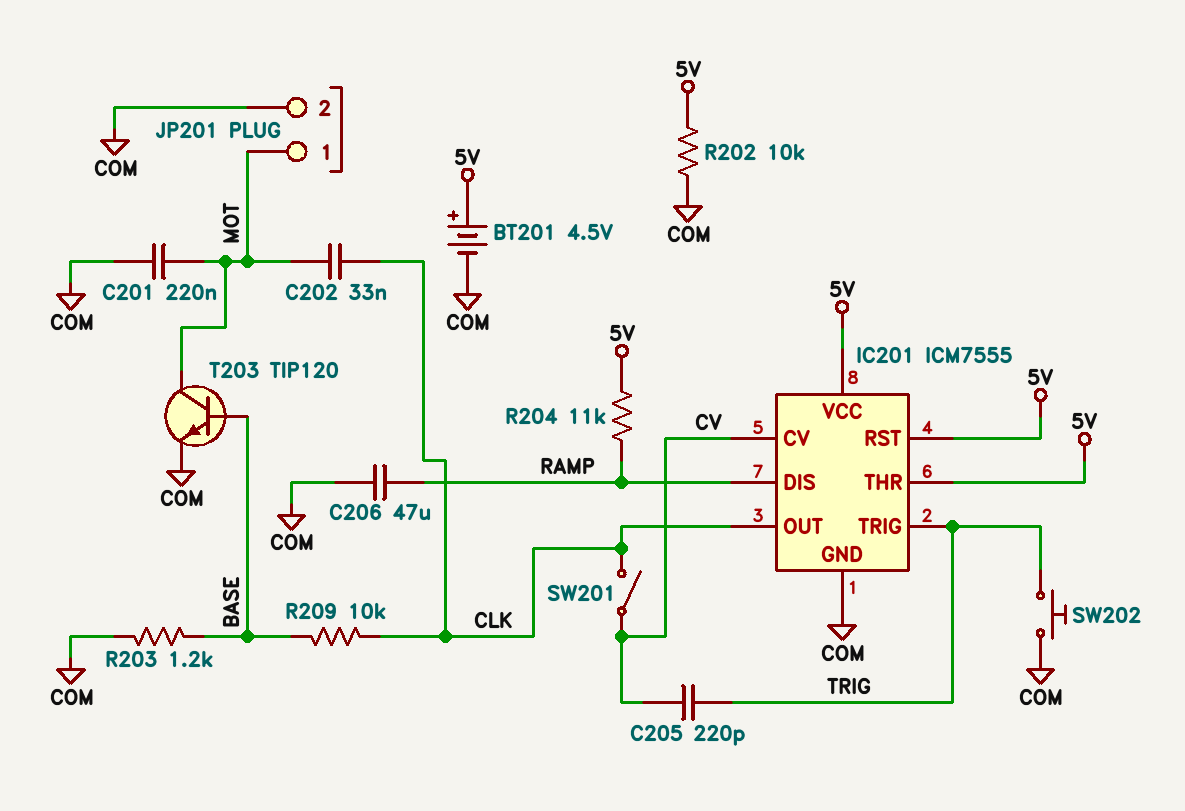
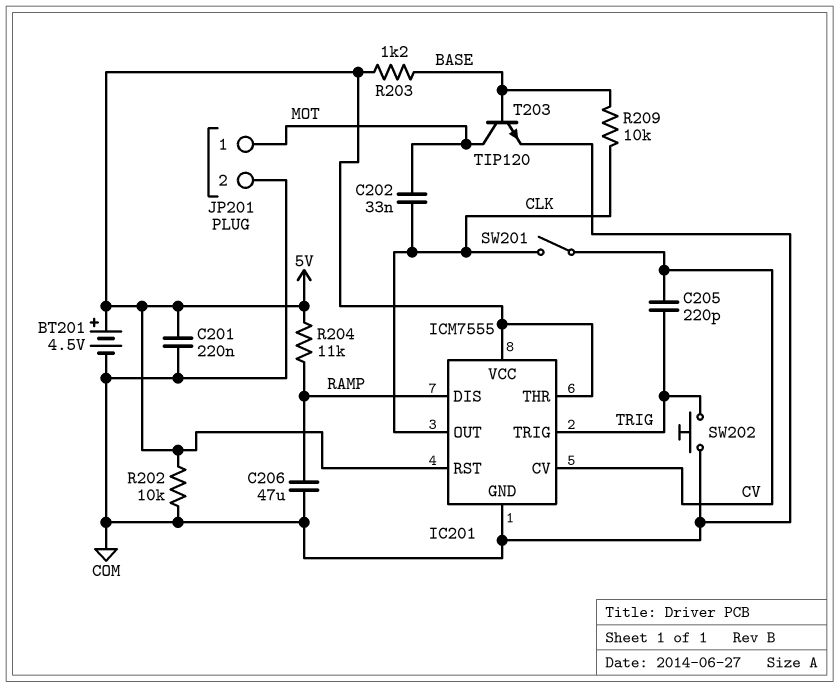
C201: 220nF (COM, MOT) -> 220nF (5V, COM)
R203: 1.2k (BASE, COM) -> 1.2k (5V, BASE)

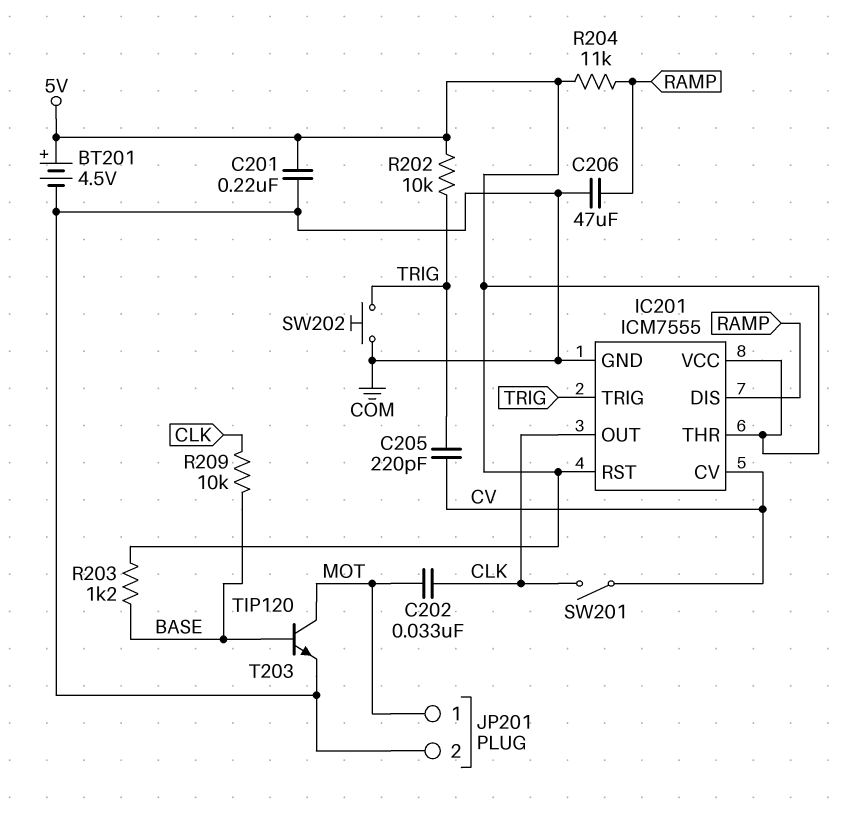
R202: 10k (5V, COM) -> 10k (5V, TRIG)

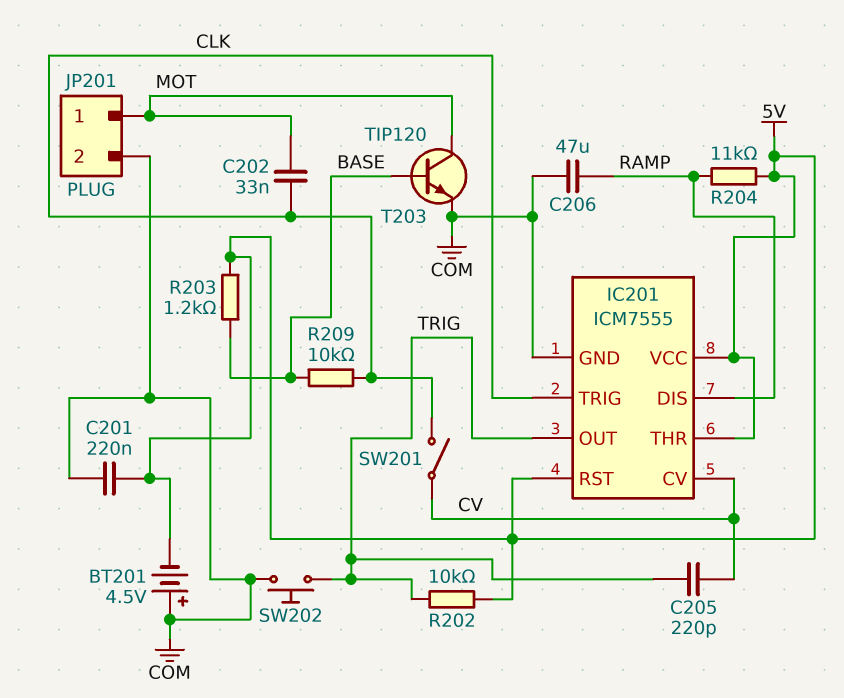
BT201: 4.5V (plus 5V, minus COM) -> 4.5V (plus COM, minus 5V)
IC201 pin OUT: CLK -> TRIG
IC201 pin TRIG: TRIG -> CLK

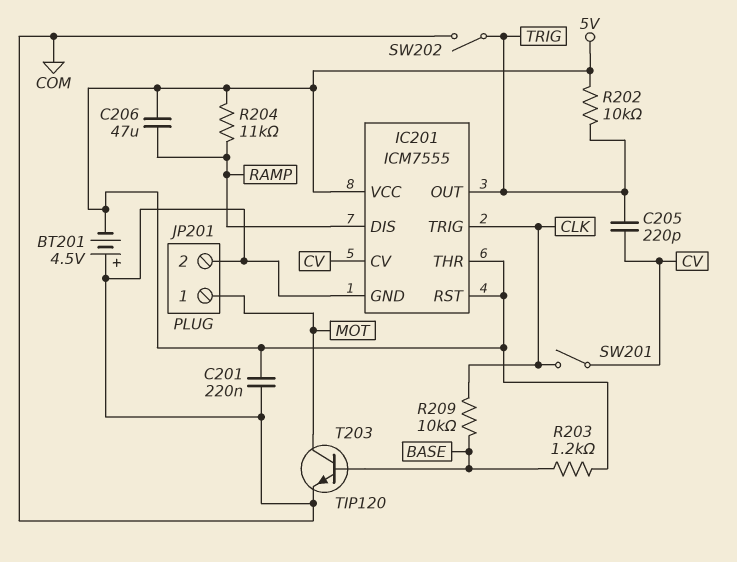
C202: 33nF (CLK, MOT) -> none
C206: 47uF (COM, RAMP) -> 47uF (5V, RAMP)
SW202: button (COM, TRIG) -> switch (COM, TRIG)

